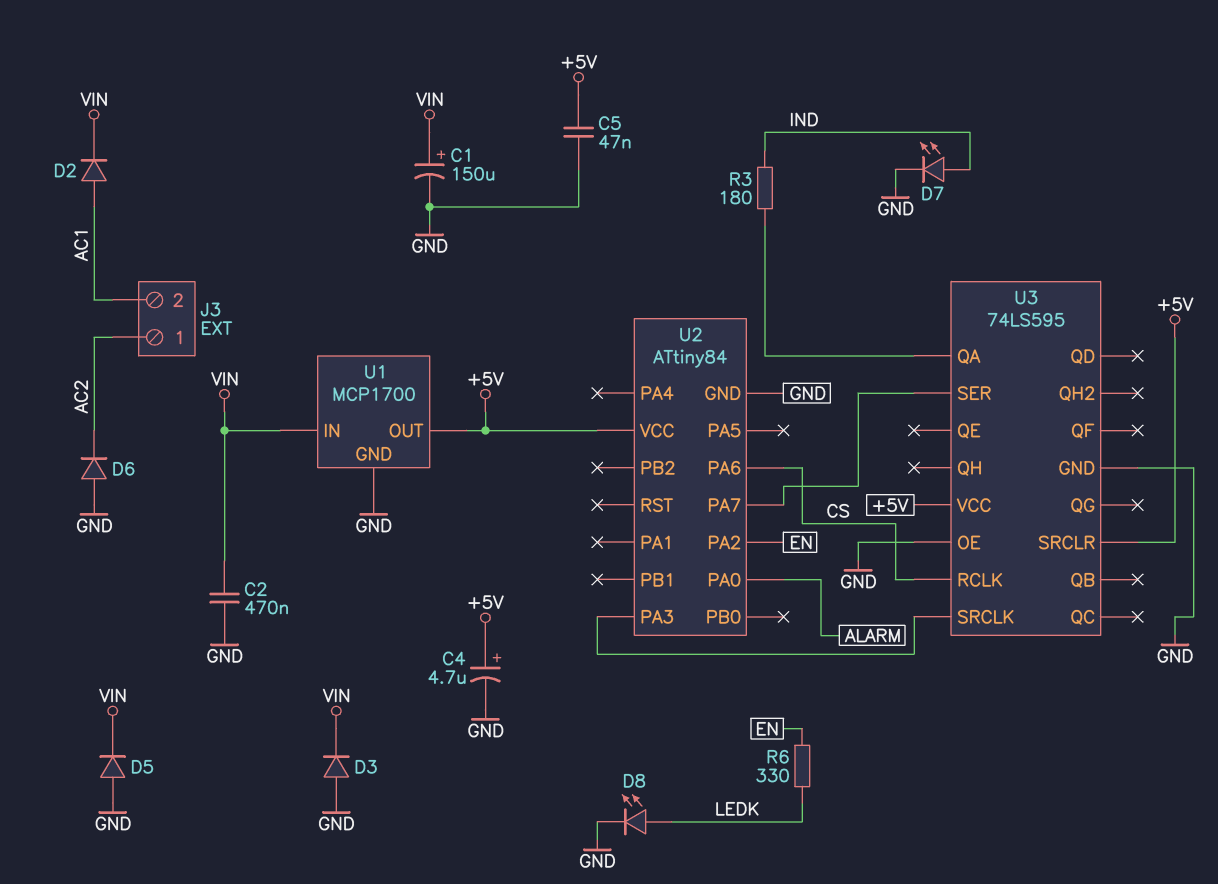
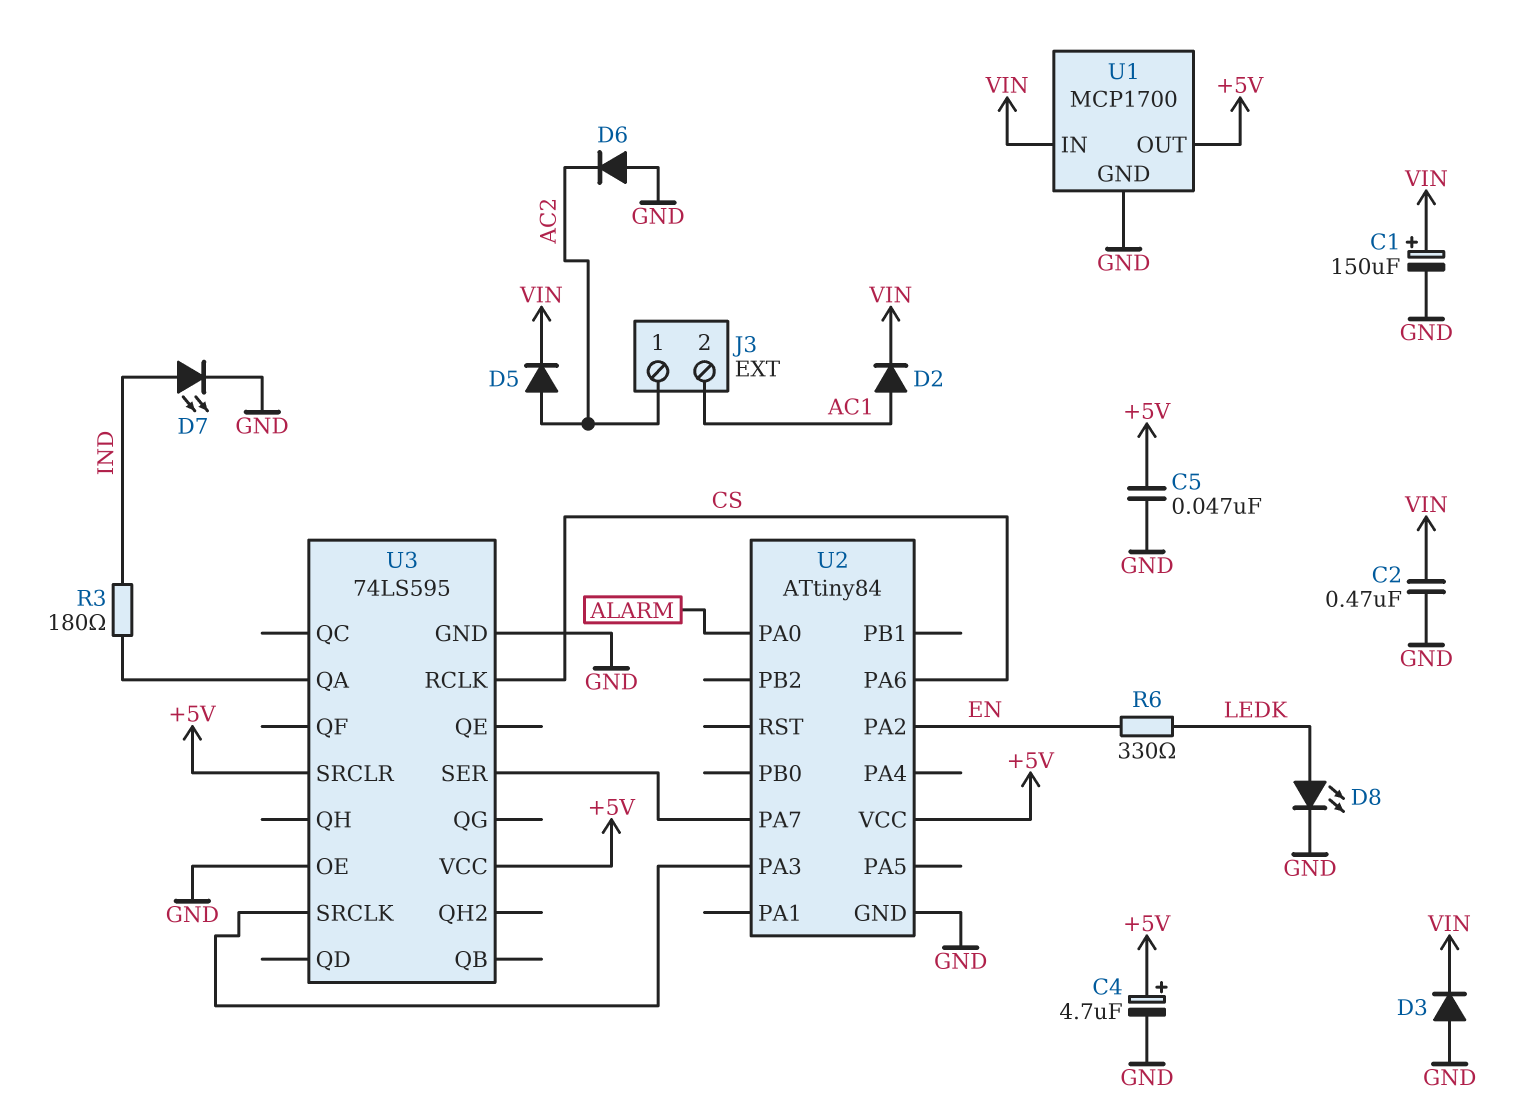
D5: diode (A GND, K VIN) -> diode (A AC2, K VIN)

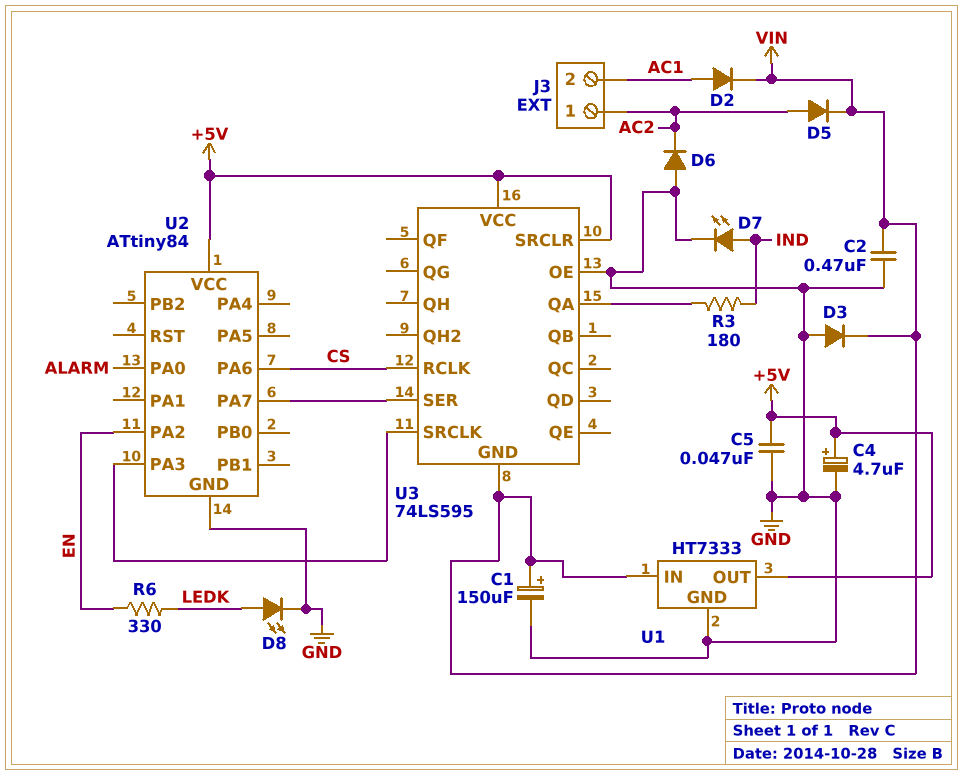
U1: MCP1700 -> HT7333
U3 pin GND: GND -> VIN

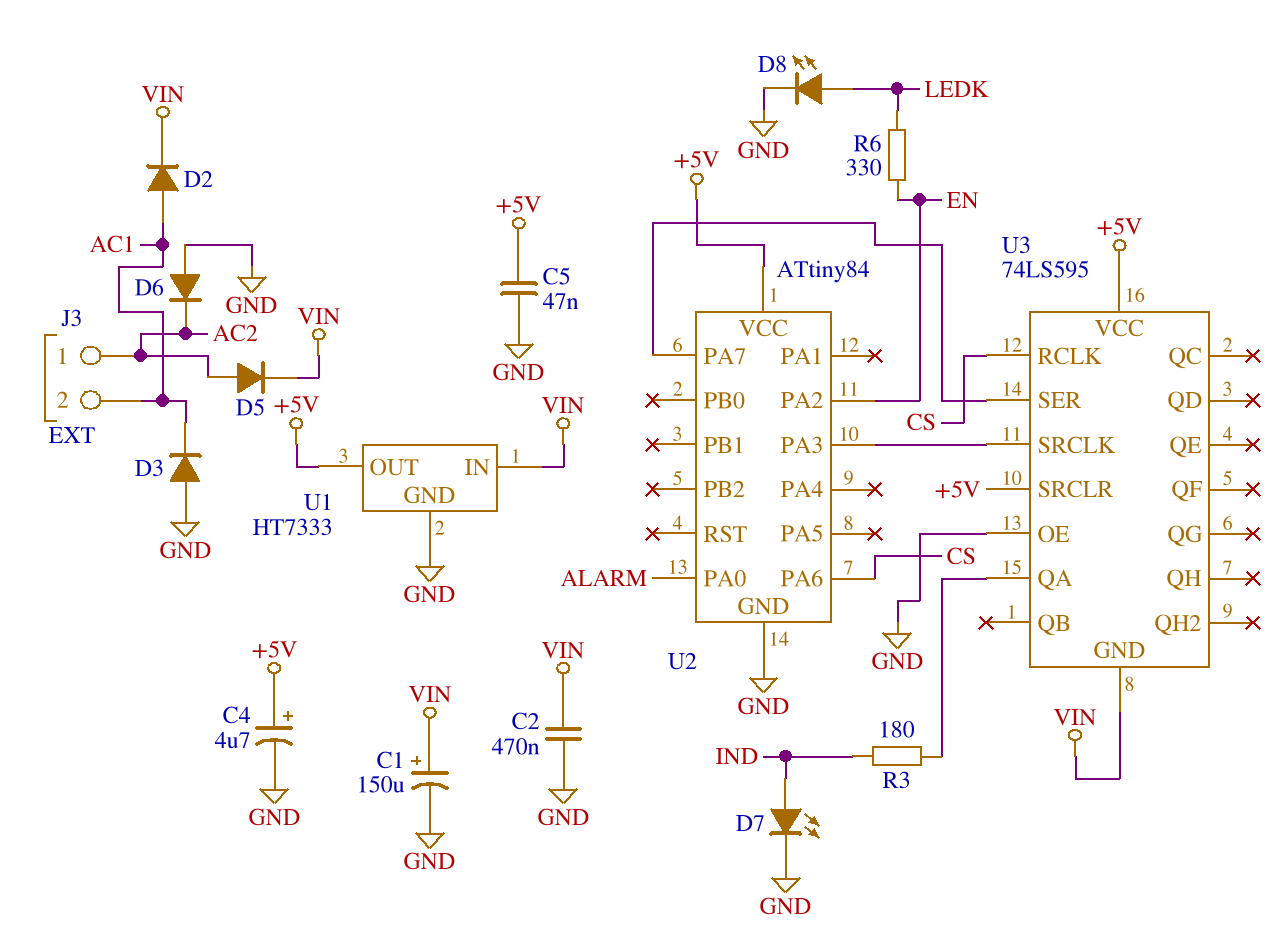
D3: diode (A GND, K VIN) -> diode (A GND, K AC1)

